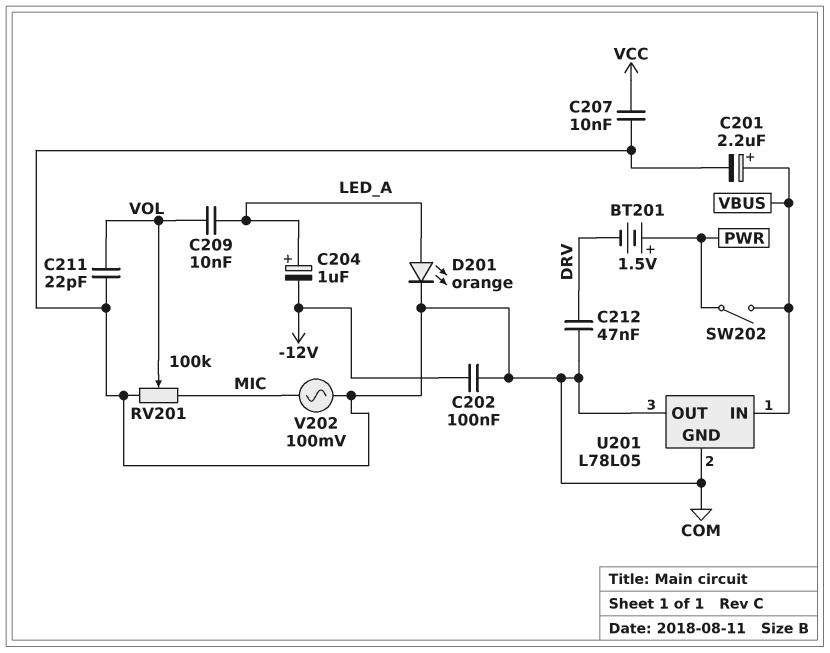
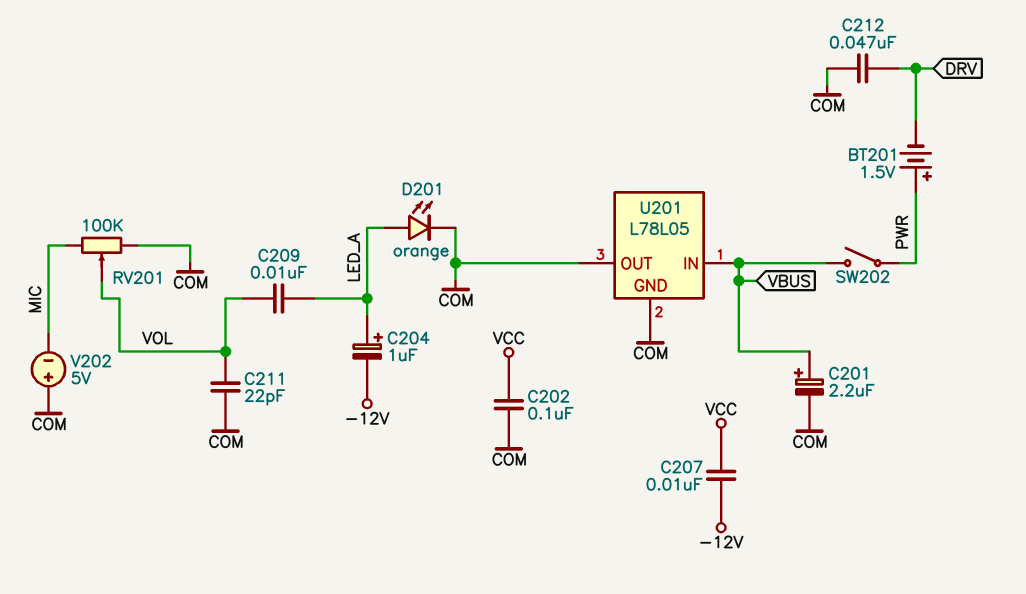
C202: 100nF (-12V, COM) -> 100nF (COM, VCC)
C207: 10nF (COM, VCC) -> 10nF (-12V, VCC)
V202: AC 100mV (COM, MIC) -> 5V (plus COM, minus MIC)

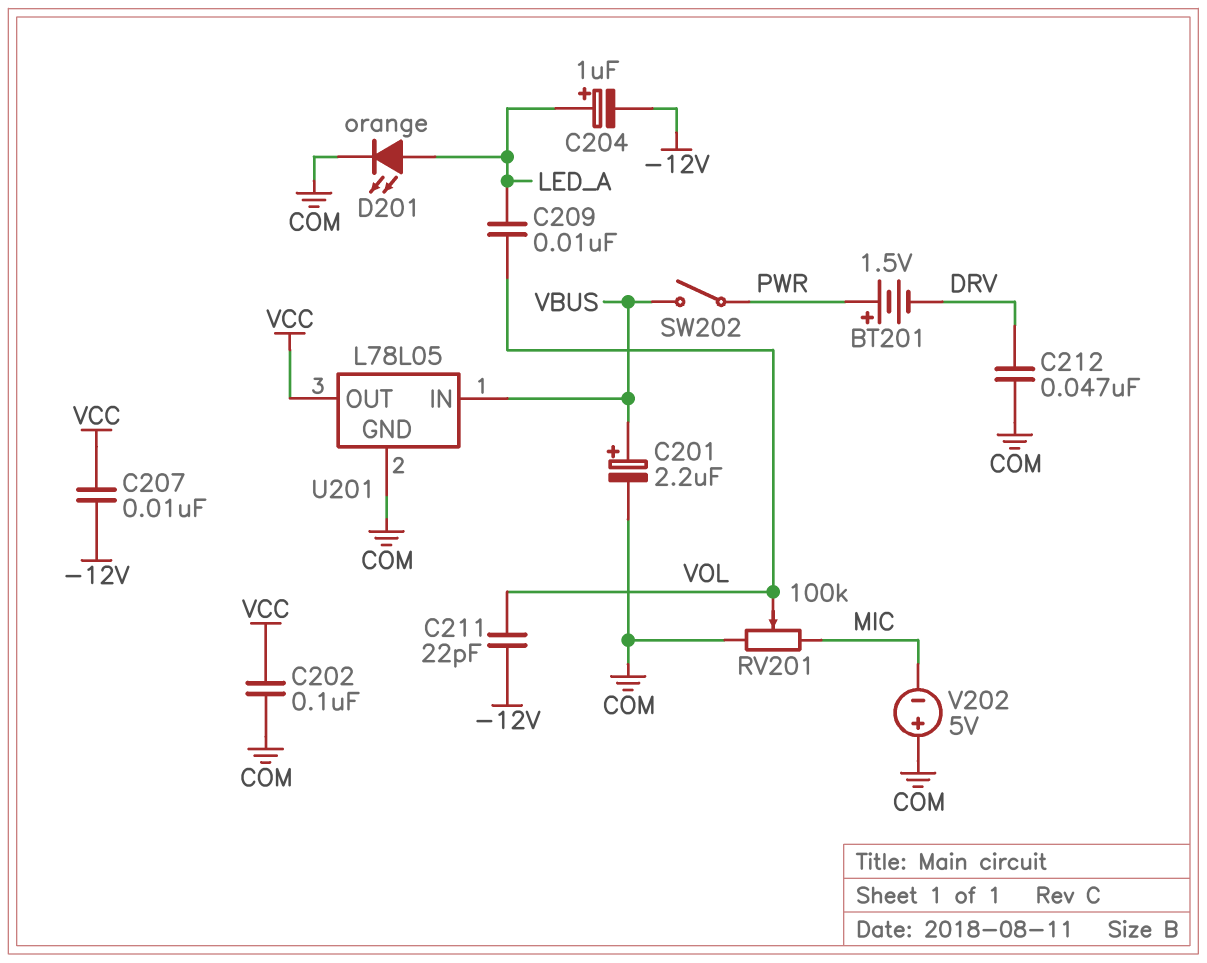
C211: 22pF (COM, VOL) -> 22pF (-12V, VOL)
U201 pin OUT: COM -> VCC

